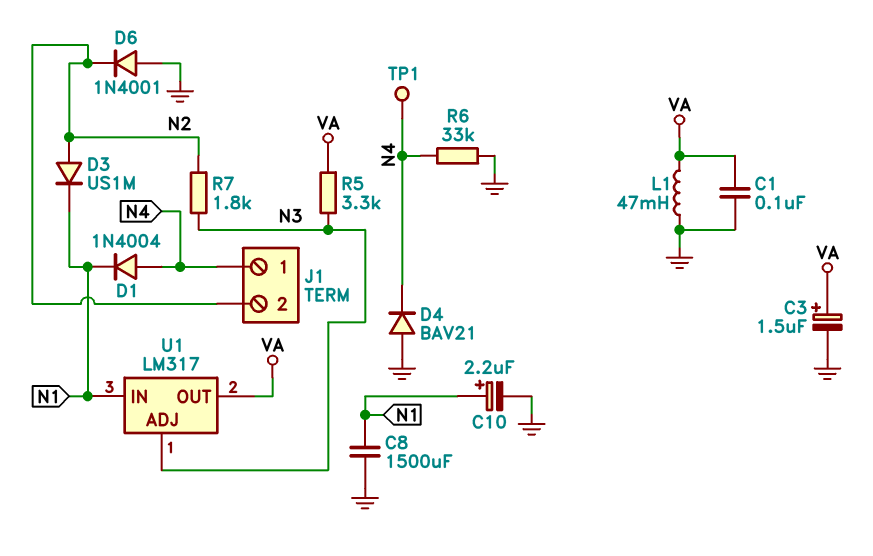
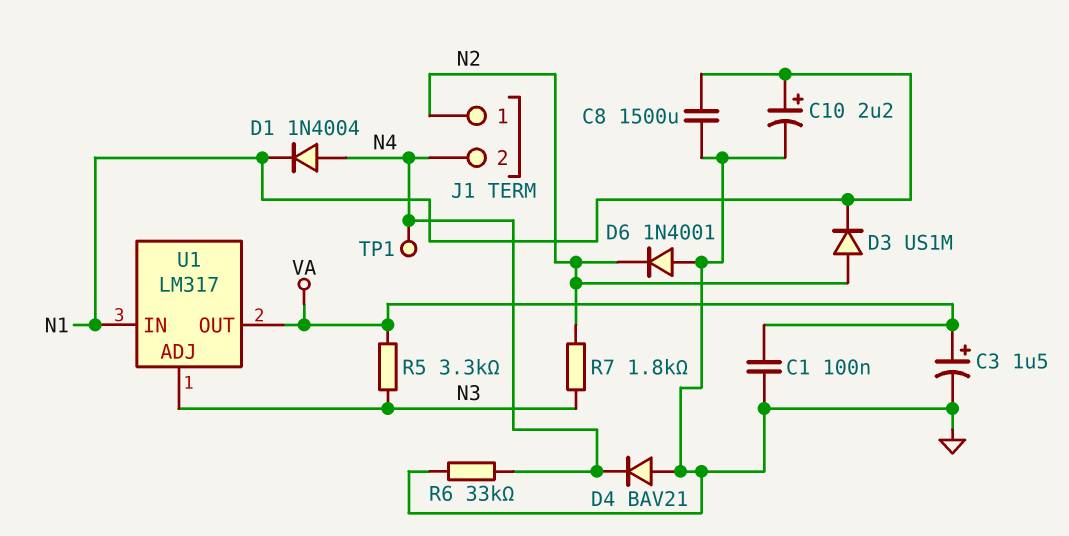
J1 pin 1: N4 -> N2
J1 pin 2: N2 -> N4
L1: 47mH (GND, VA) -> none

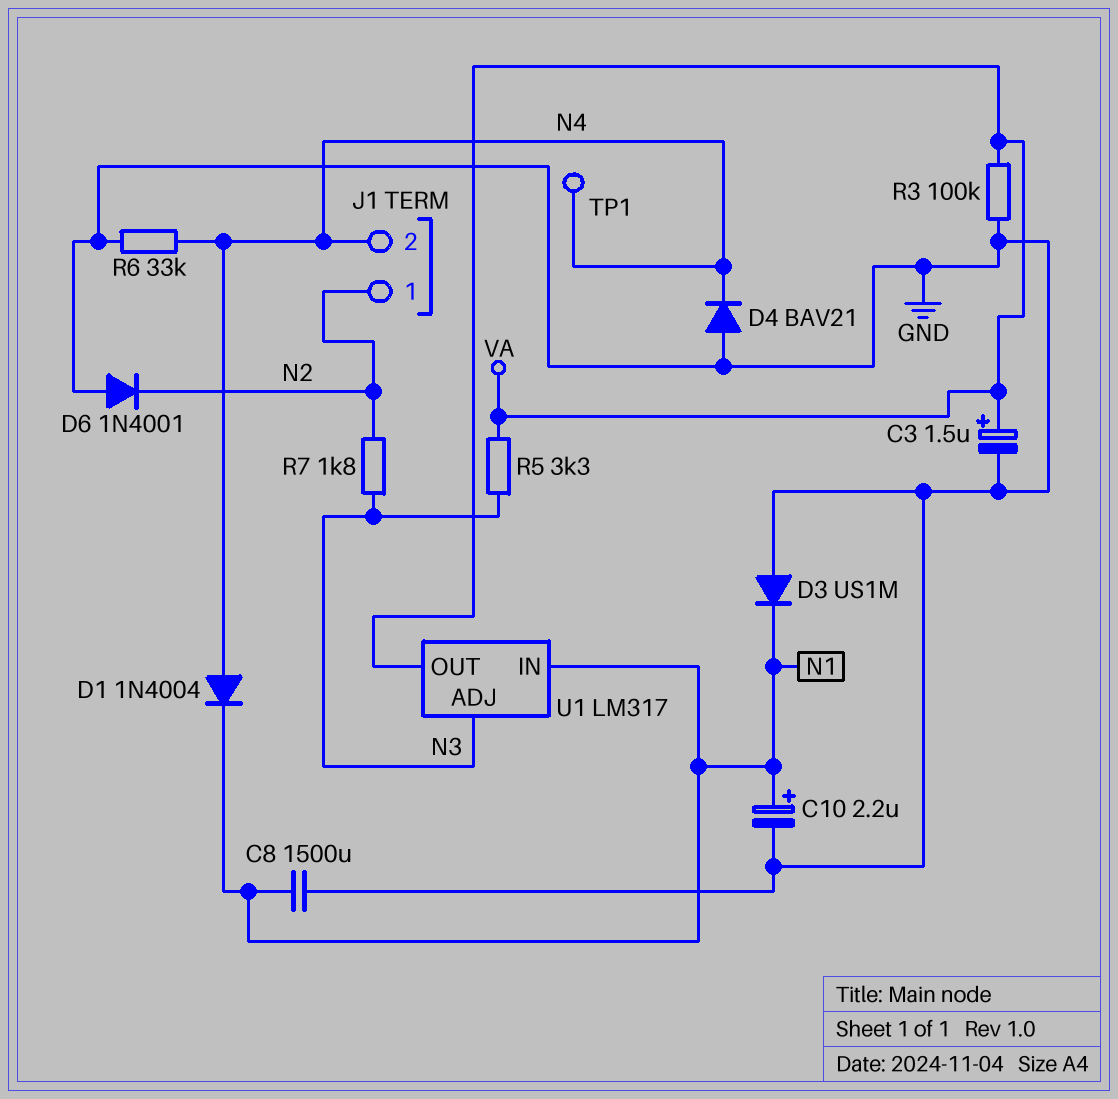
C1: 100nF (GND, VA) -> none
D3: diode US1M (A N2, K N1) -> diode US1M (A GND, K N1)
R3: none -> 100k (GND, VA)

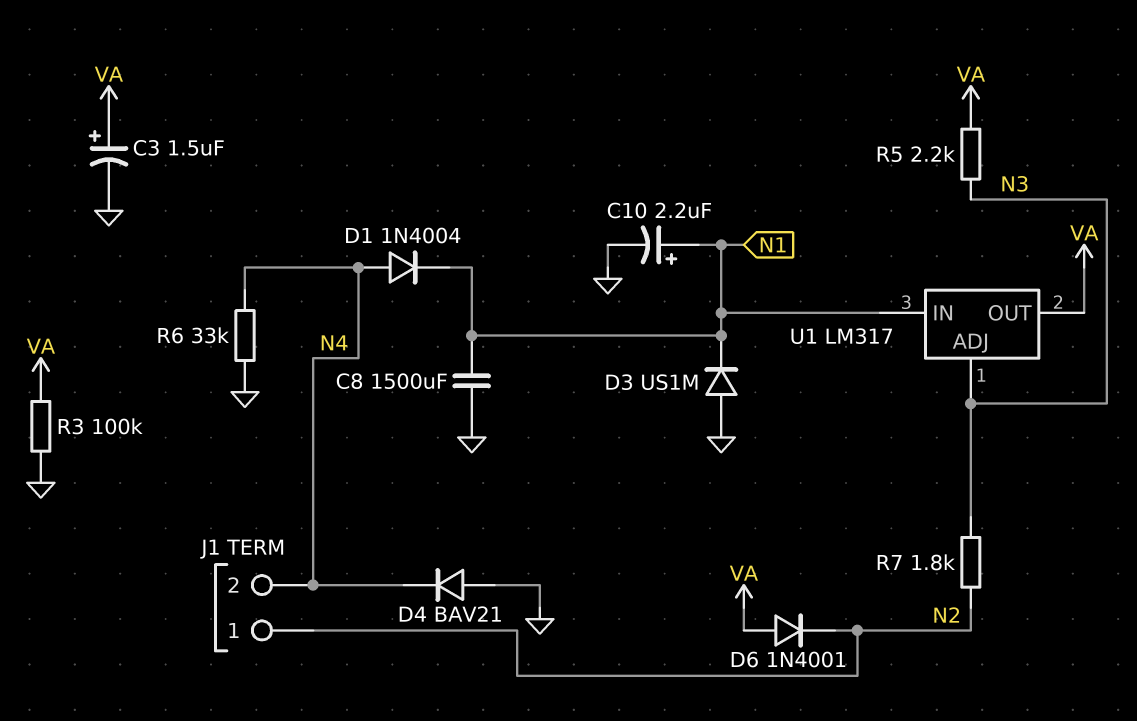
D6: diode 1N4001 (A GND, K N2) -> diode 1N4001 (A VA, K N2)
R5: 3.3k (N3, VA) -> 2.2k (N3, VA)
TP1: test point (N4) -> none

